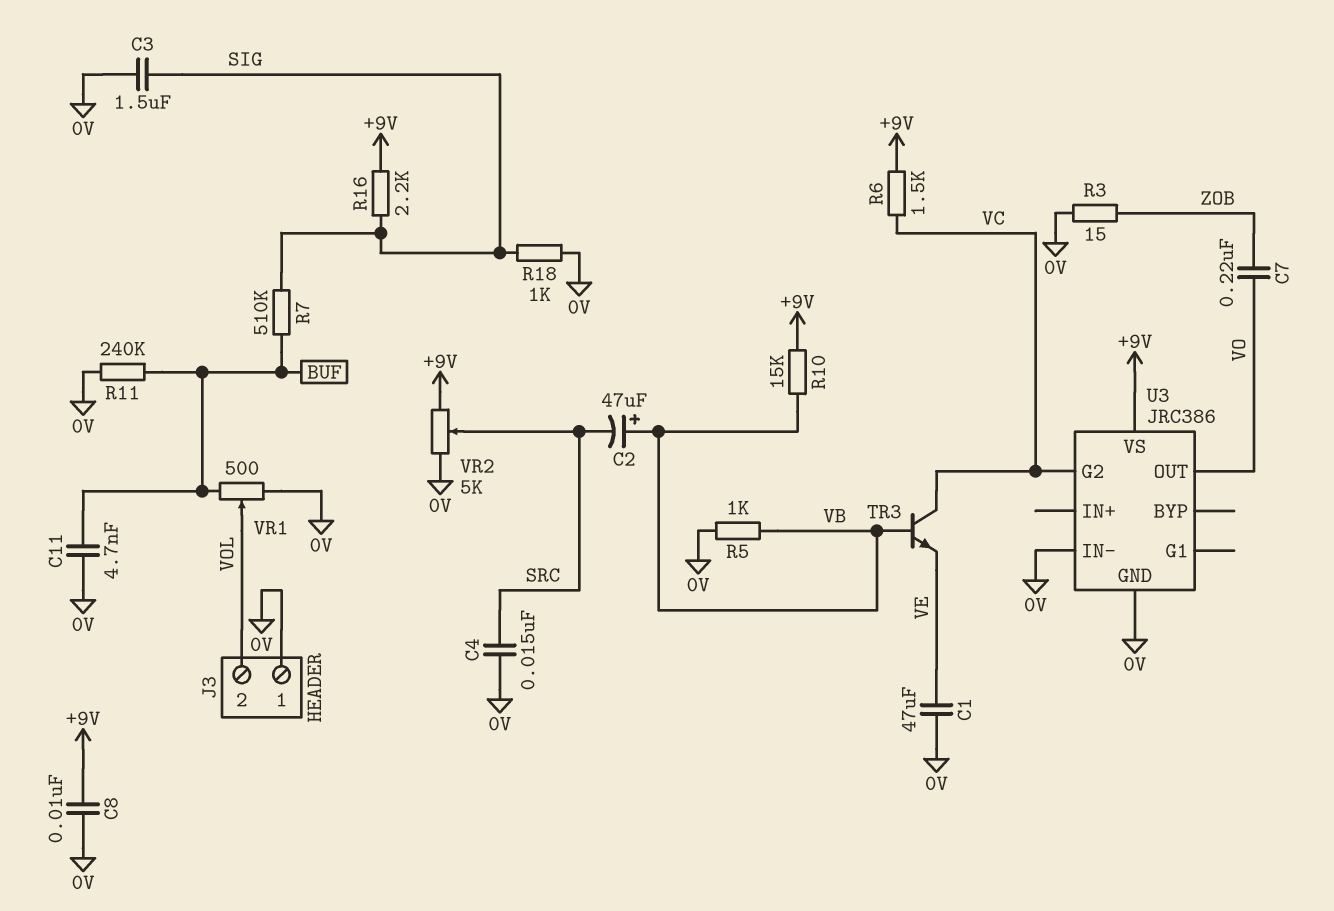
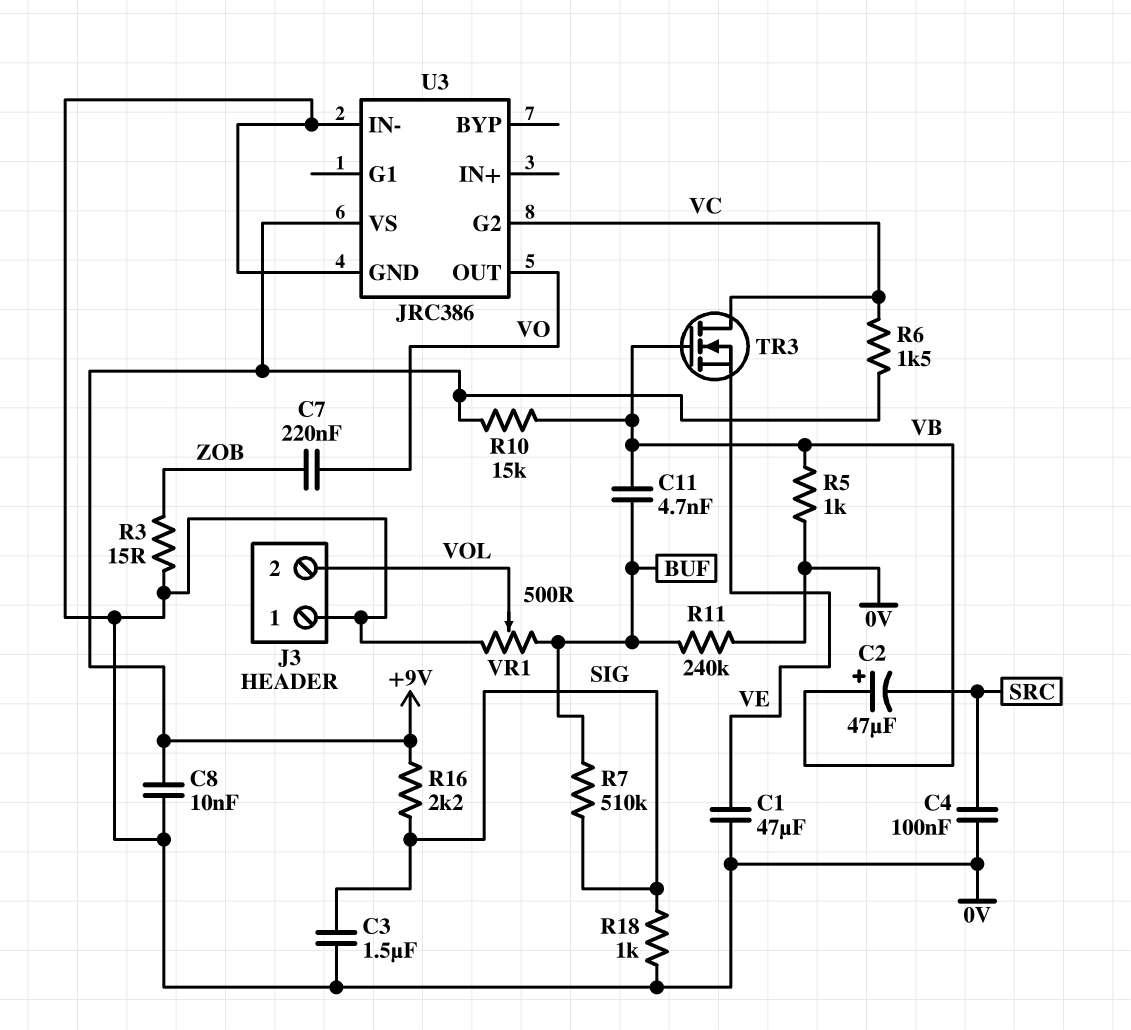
C4: 15nF (0V, SRC) -> 100nF (0V, SRC)
C11: 4.7nF (0V, BUF) -> 4.7nF (BUF, VB)
TR3: NPN (B VB, C VC, E VE) -> NMOS (G VB, D VC, S VE)
VR2: 5k (+9V, 0V, wiper SRC) -> none

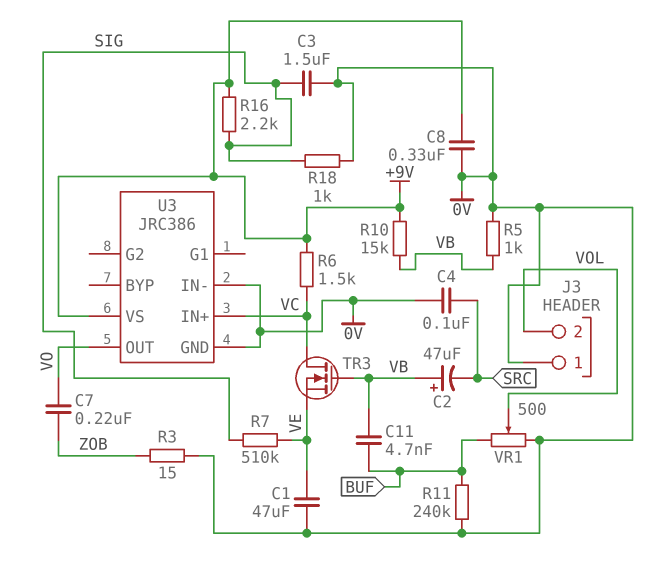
C8: 10nF (+9V, 0V) -> 330nF (+9V, 0V)
R7: 510k (BUF, SIG) -> 510k (SIG, VE)
U3 pin G2: VC -> none
U3 pin IN+: none -> VC

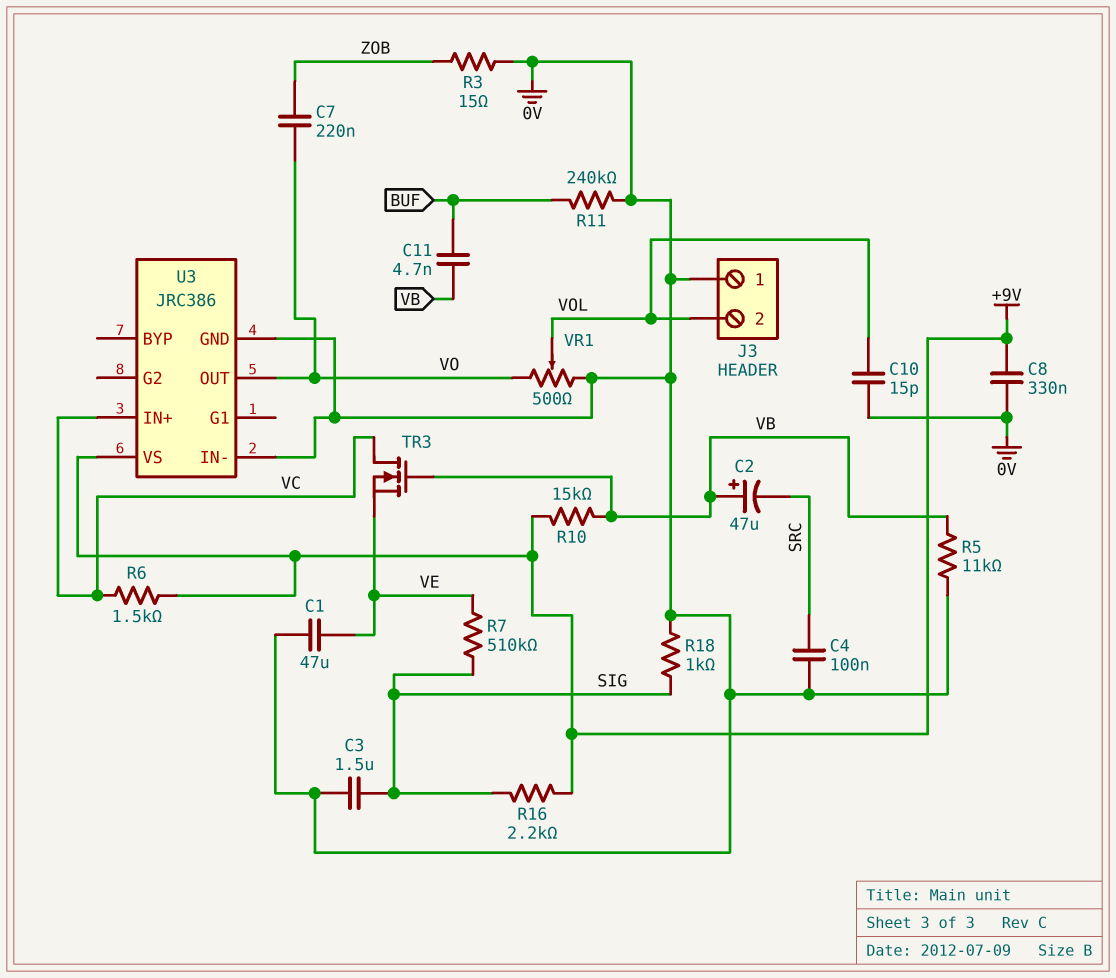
C10: none -> 15pF (0V, VOL)
R5: 1k (0V, VB) -> 11k (0V, VB)
VR1: 500 (0V, BUF, wiper VOL) -> 500 (0V, VO, wiper VOL)

